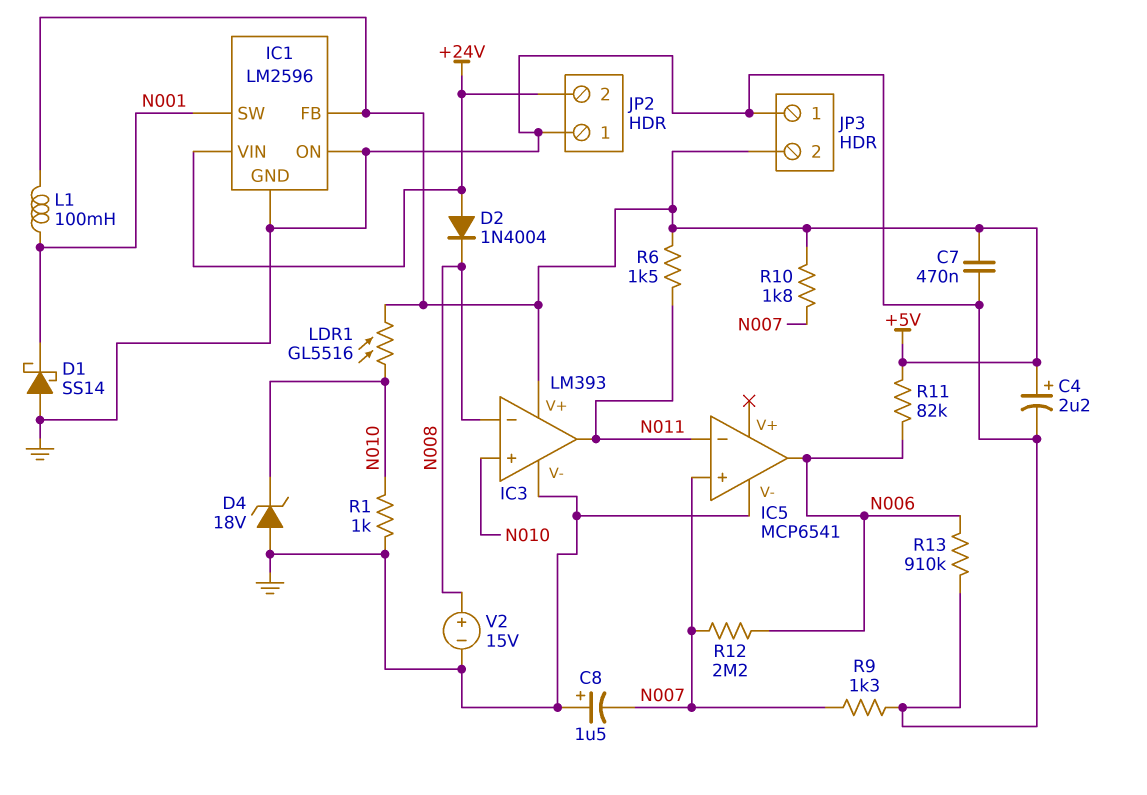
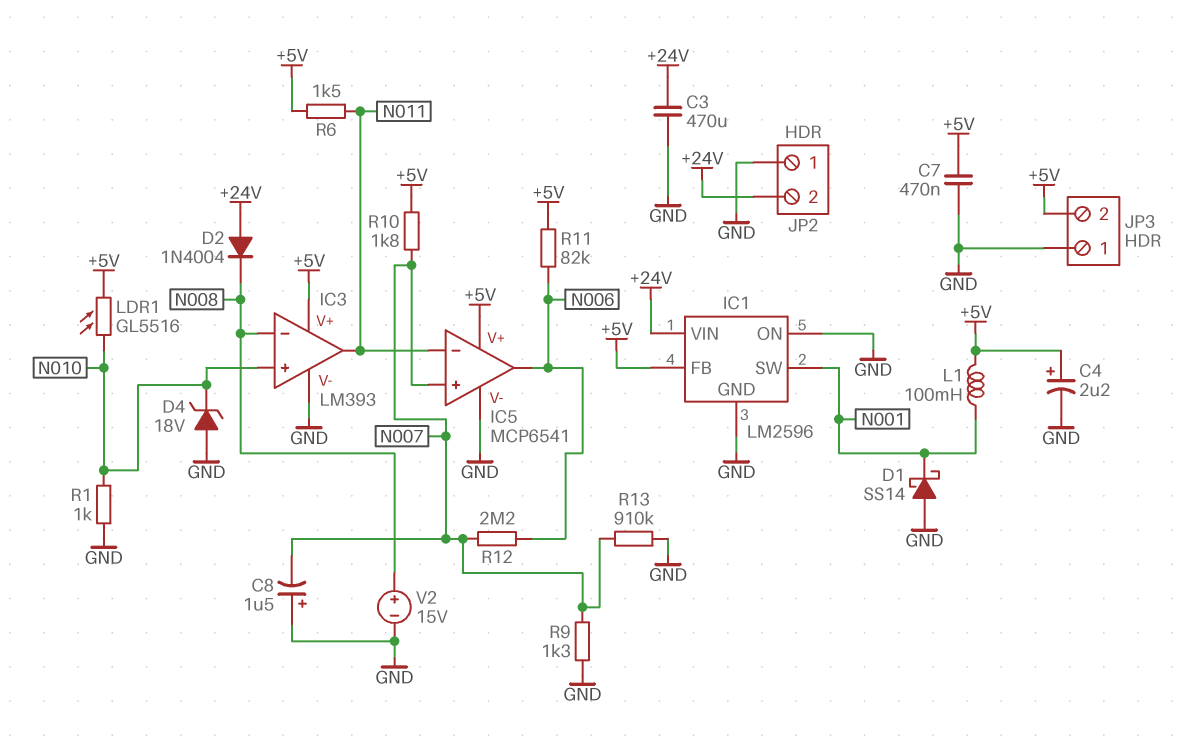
C3: none -> 470uF (+24V, GND)
IC5 pin V+: none -> +5V
R13: 910k (GND, N006) -> 910k (GND, N007)

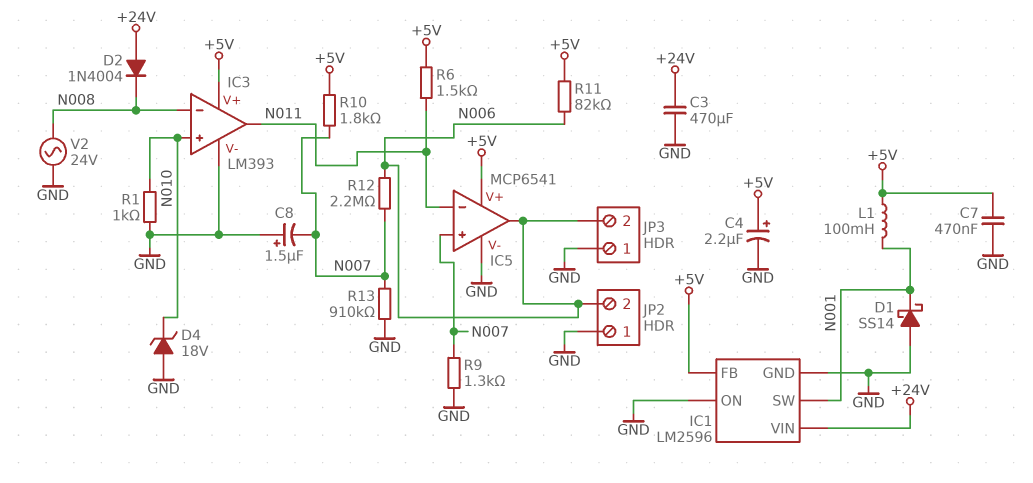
JP2 pin 2: +24V -> N006
JP3 pin 2: +5V -> N006
LDR1: GL5516 (+5V, N010) -> none
V2: 15V (plus N008, minus GND) -> AC 24V (GND, N008)

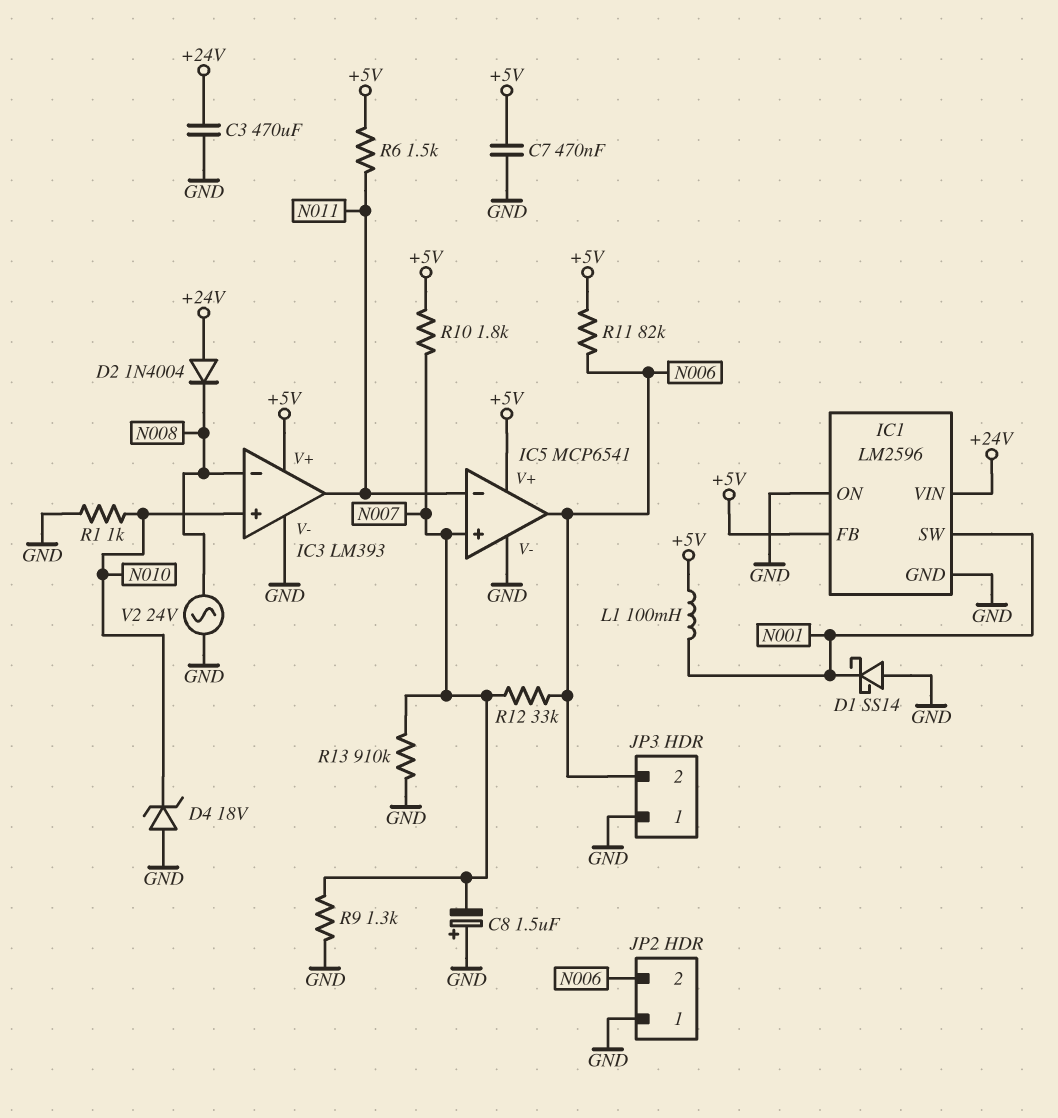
C4: 2.2uF (plus +5V, minus GND) -> none
R12: 2.2M (N006, N007) -> 33k (N006, N007)

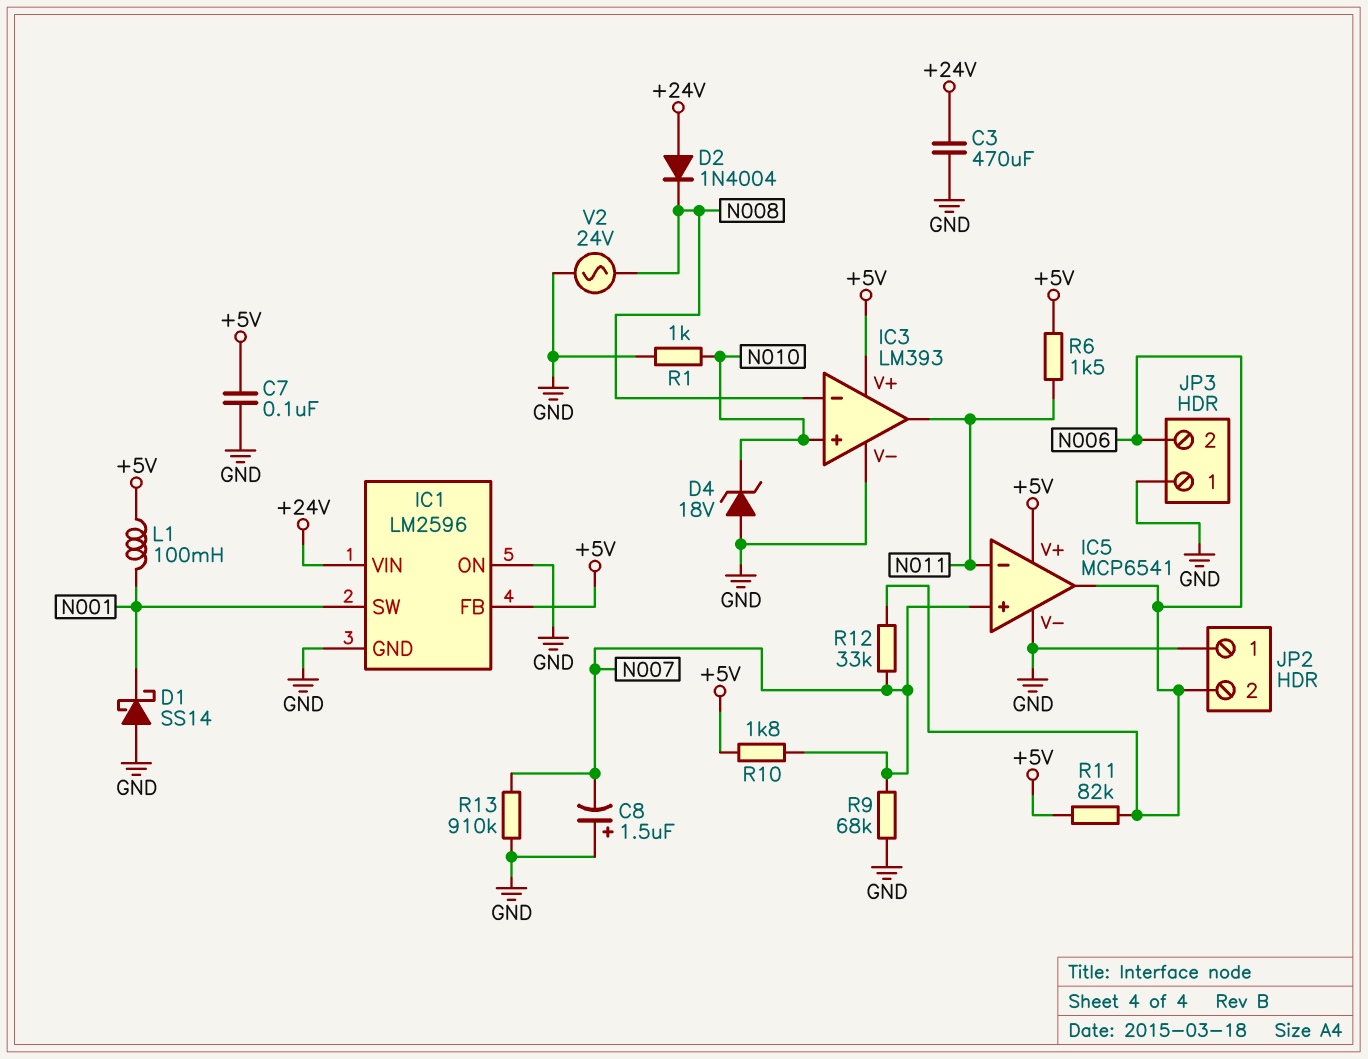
C7: 470nF (+5V, GND) -> 100nF (+5V, GND)
R9: 1.3k (GND, N007) -> 68k (GND, N007)

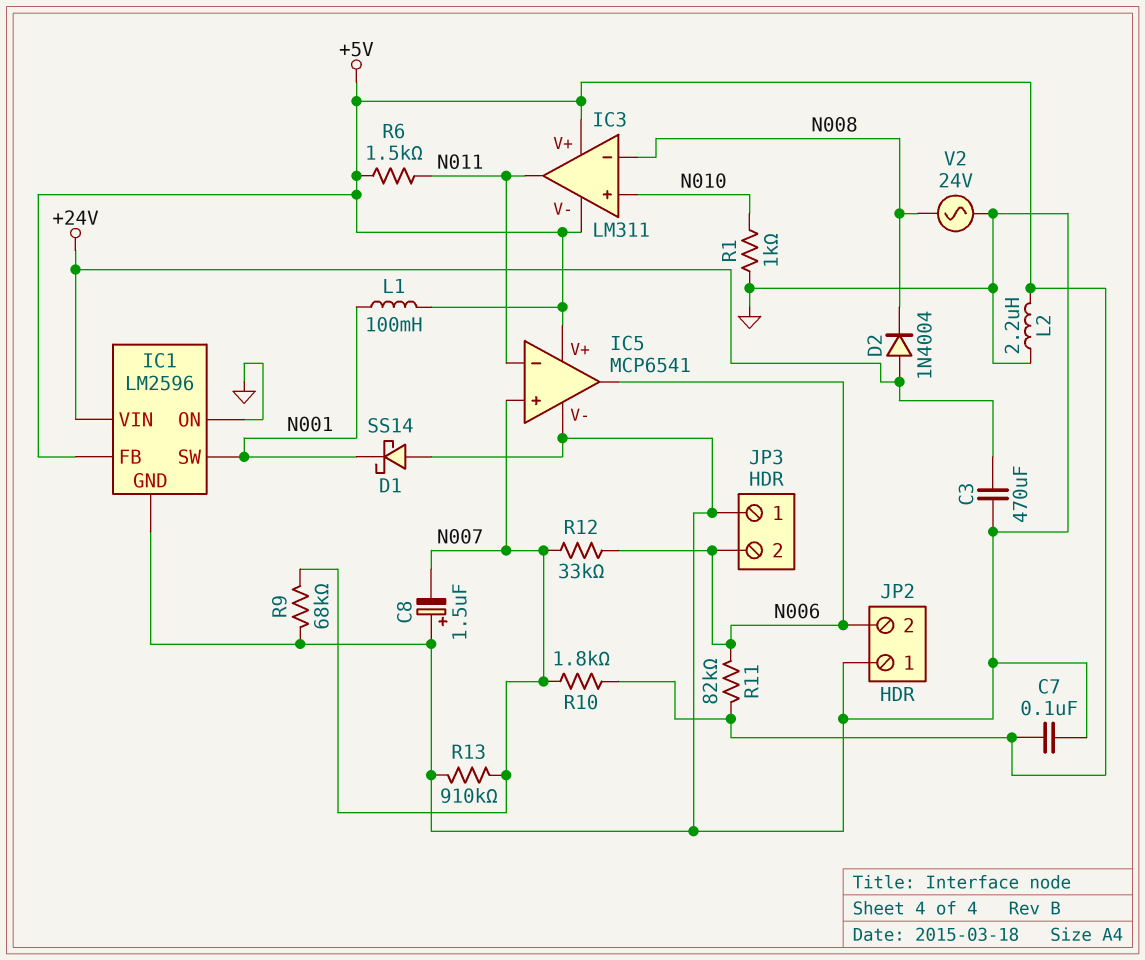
D4: zener 18V (A GND, K N010) -> none
IC3: LM393 -> LM311
IC3 pin V-: GND -> +5V
L2: none -> 2.2uH (+5V, GND)

